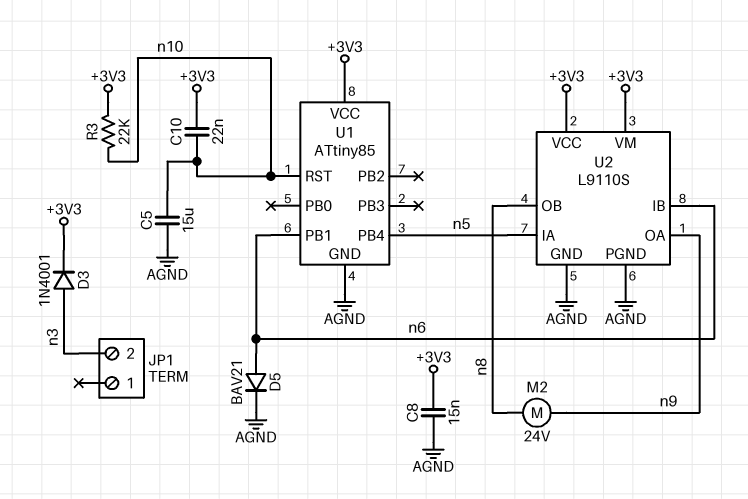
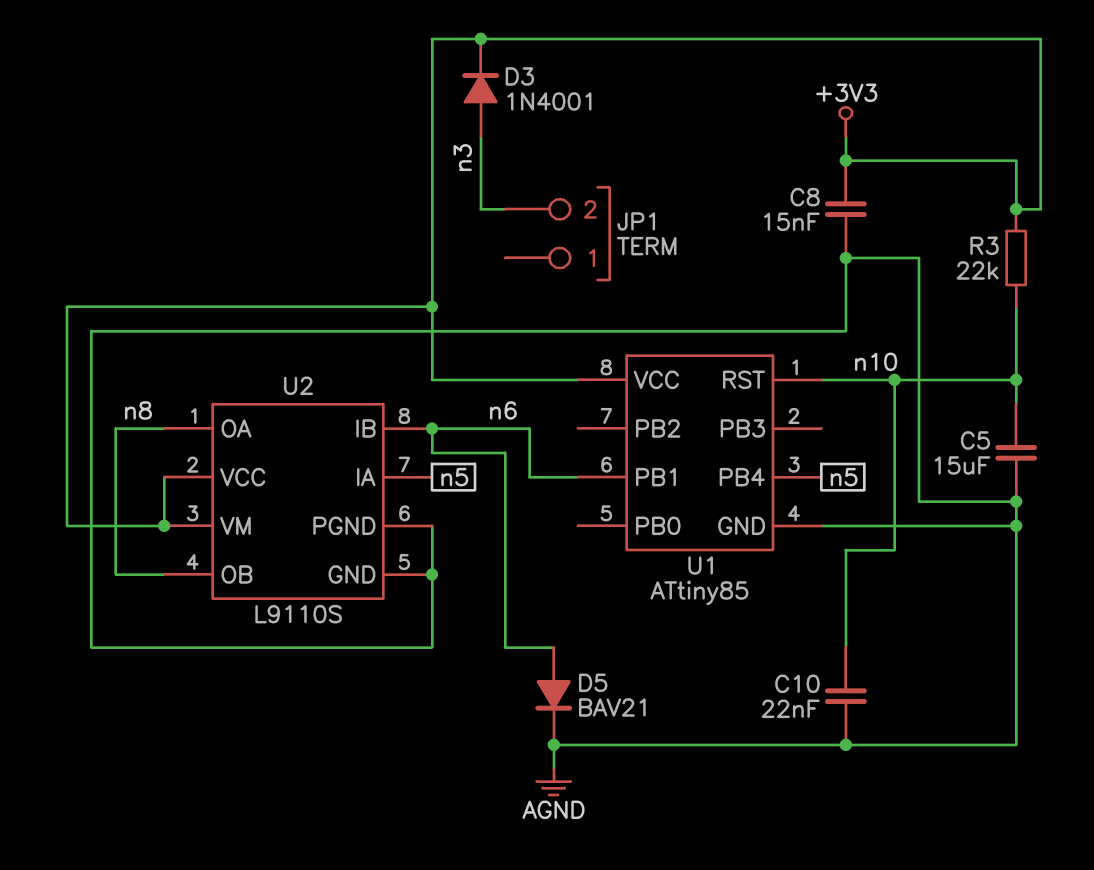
C10: 22nF (+3V3, n10) -> 22nF (AGND, n10)
M2: motor 24V (n8, n9) -> none
U2 pin OA: n9 -> n8

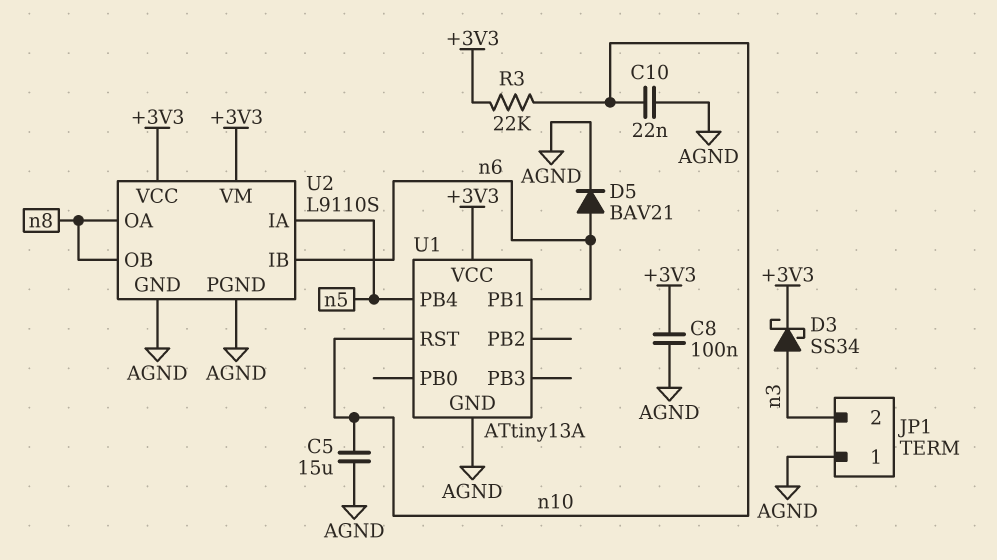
C8: 15nF (+3V3, AGND) -> 100nF (+3V3, AGND)
D3: diode 1N4001 (A n3, K +3V3) -> schottky SS34 (A n3, K +3V3)
JP1 pin 1: none -> AGND
U1: ATtiny85 -> ATtiny13A

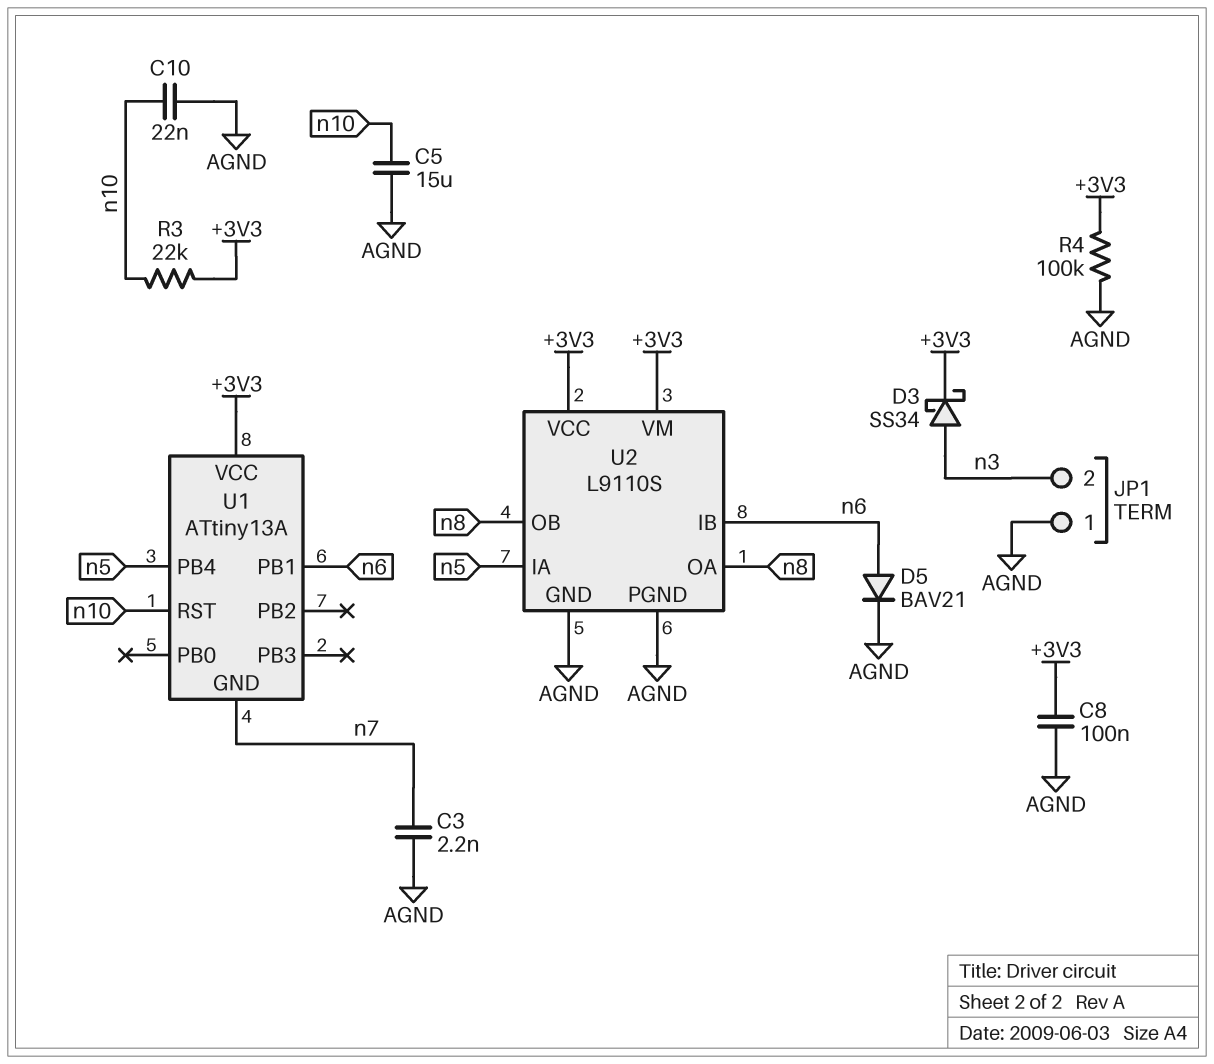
C3: none -> 2.2nF (AGND, n7)
R4: none -> 100k (+3V3, AGND)
U1 pin GND: AGND -> n7

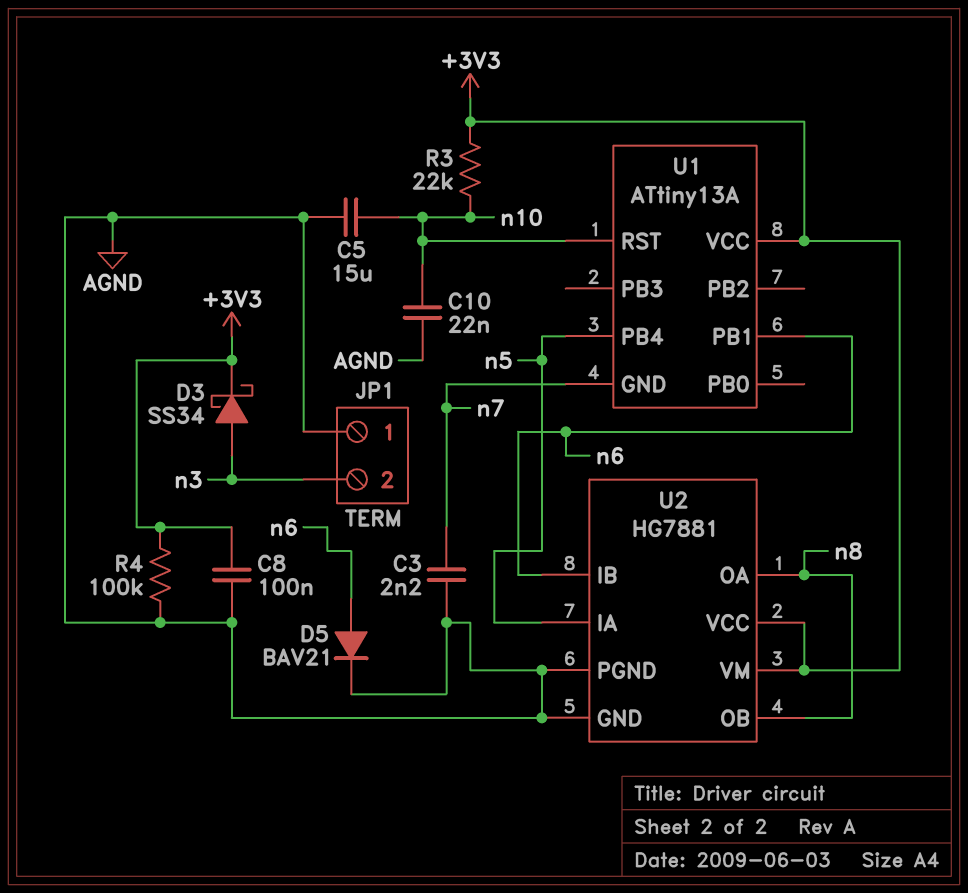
U2: L9110S -> HG7881

